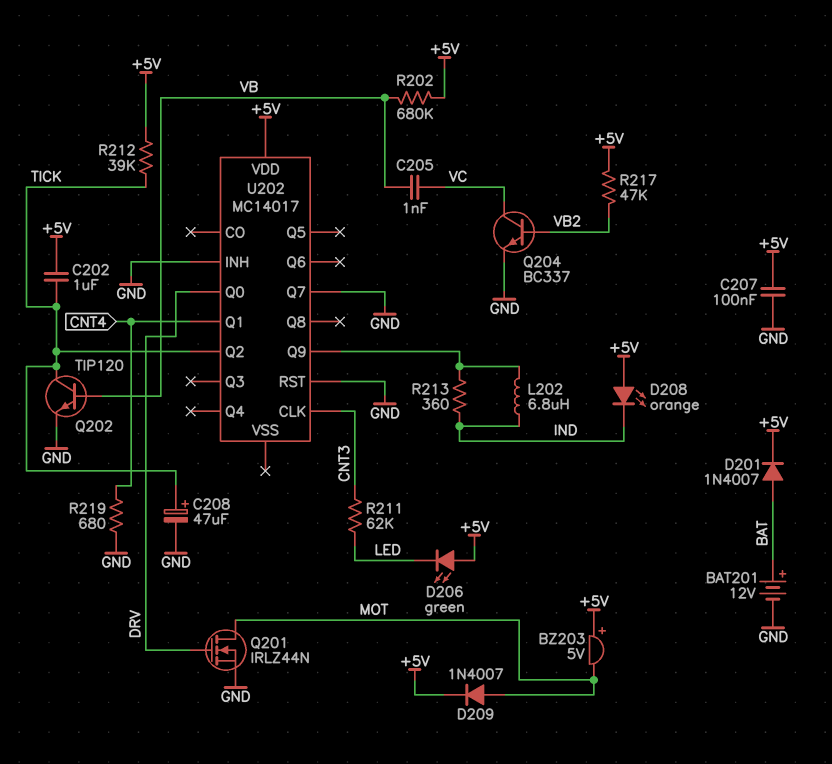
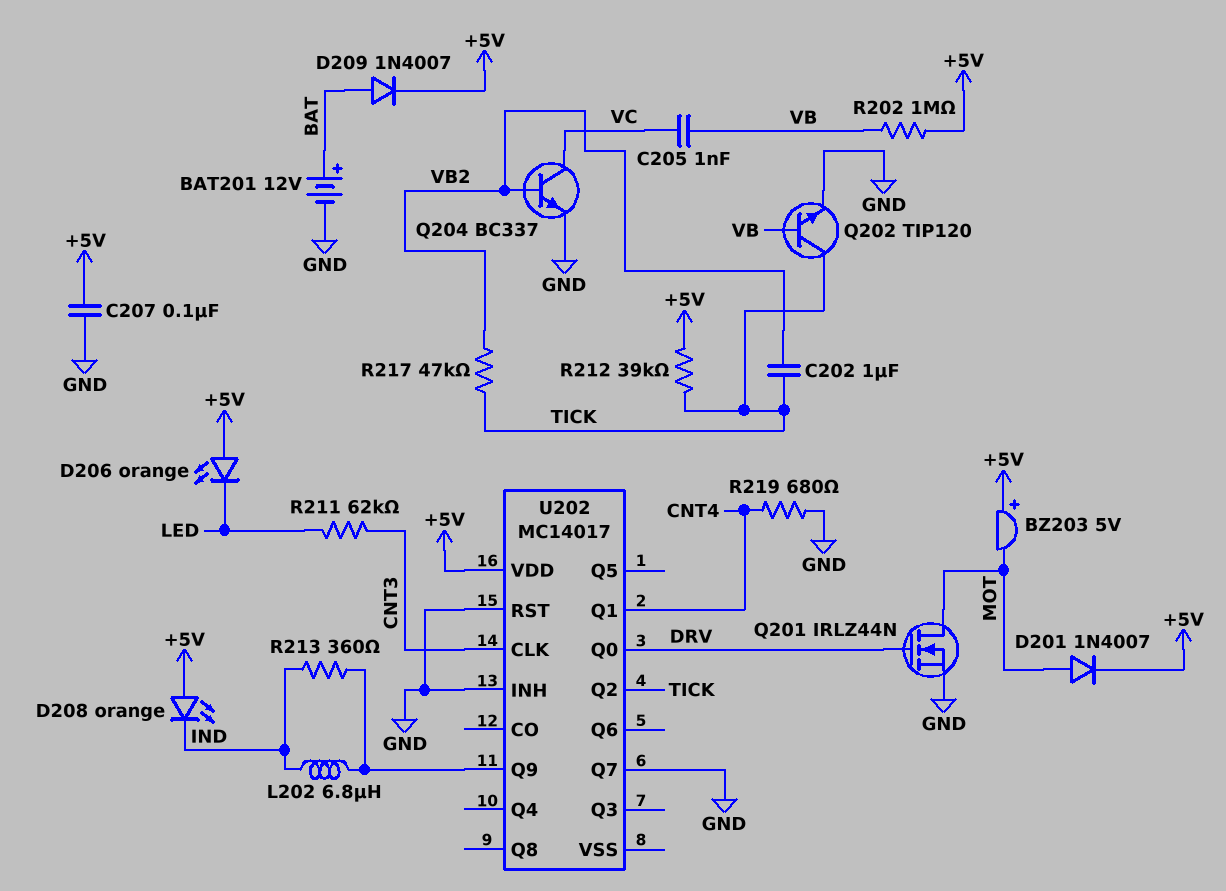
C202: 1uF (+5V, TICK) -> 1uF (TICK, VB2)
C208: 47uF (plus TICK, minus GND) -> none
D201: diode 1N4007 (A BAT, K +5V) -> diode 1N4007 (A MOT, K +5V)
D206: LED green (A +5V, K LED) -> LED orange (A +5V, K LED)
D209: diode 1N4007 (A MOT, K +5V) -> diode 1N4007 (A BAT, K +5V)
R202: 680k (+5V, VB) -> 1M (+5V, VB)
R217: 47k (+5V, VB2) -> 47k (TICK, VB2)

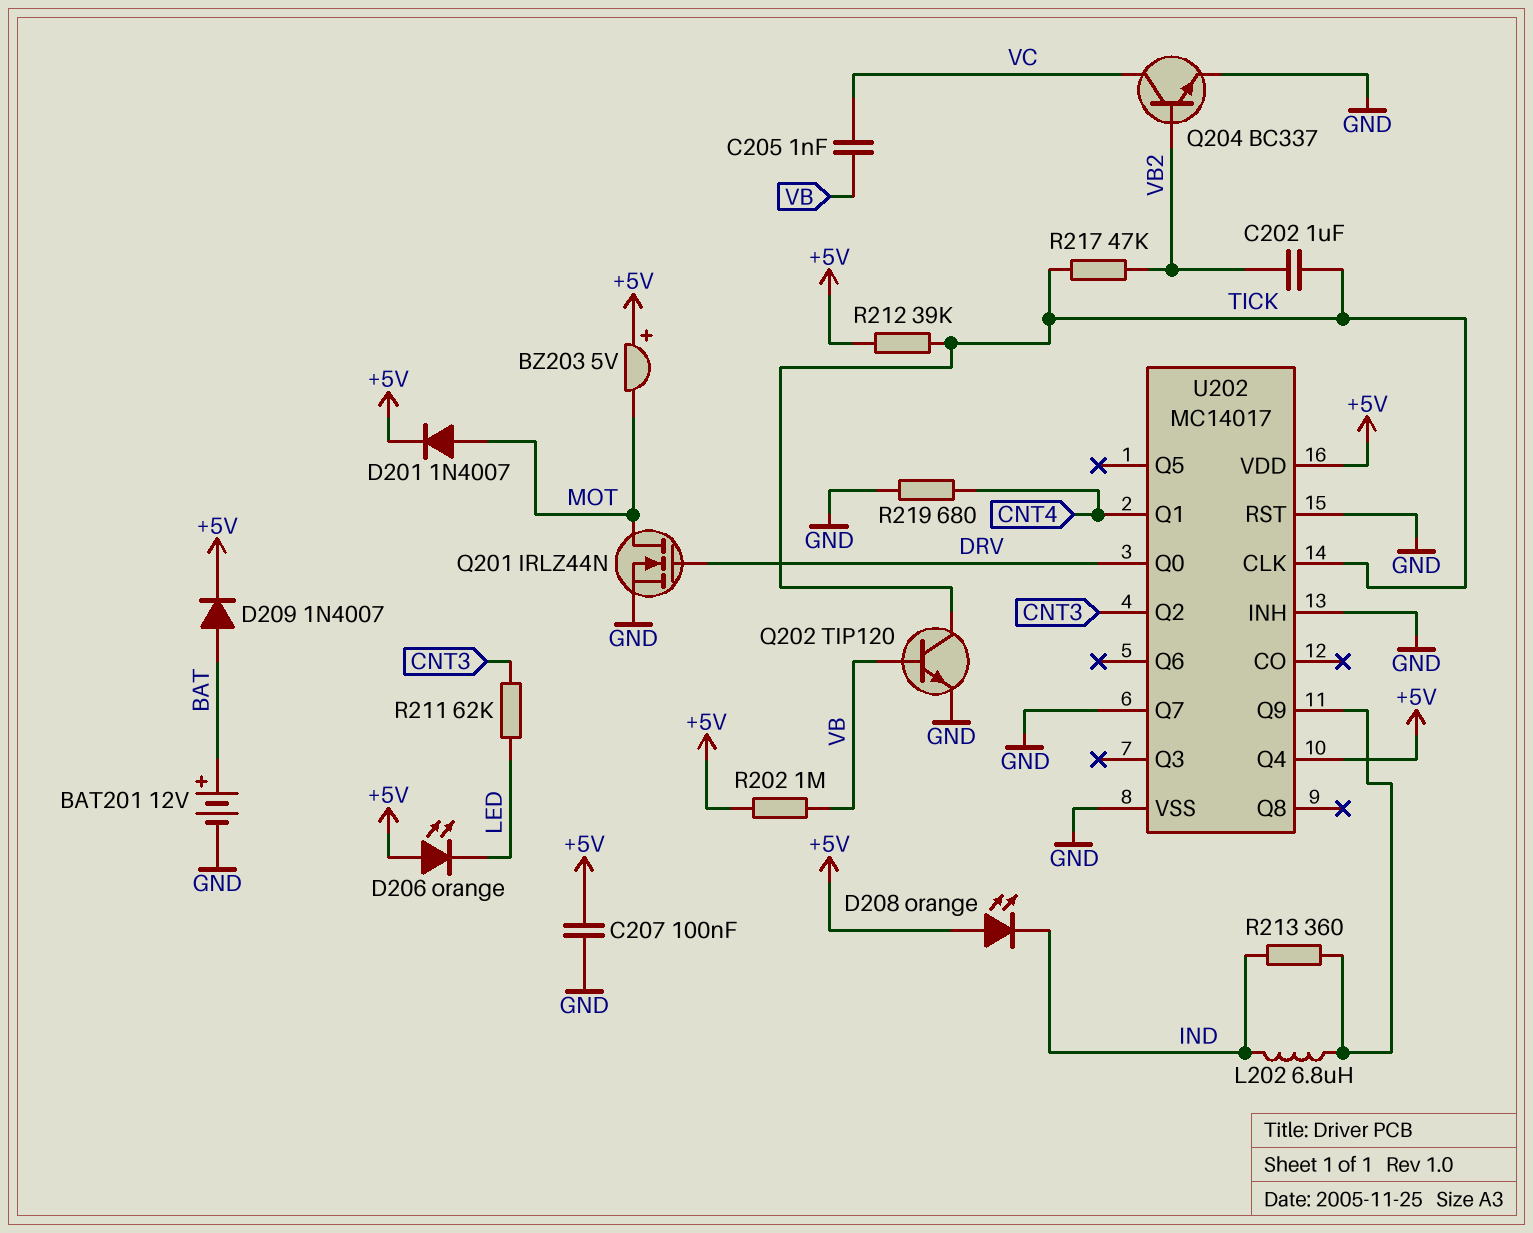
U202 pin CLK: CNT3 -> TICK
U202 pin Q2: TICK -> CNT3
U202 pin Q4: none -> +5V
U202 pin VSS: none -> GND

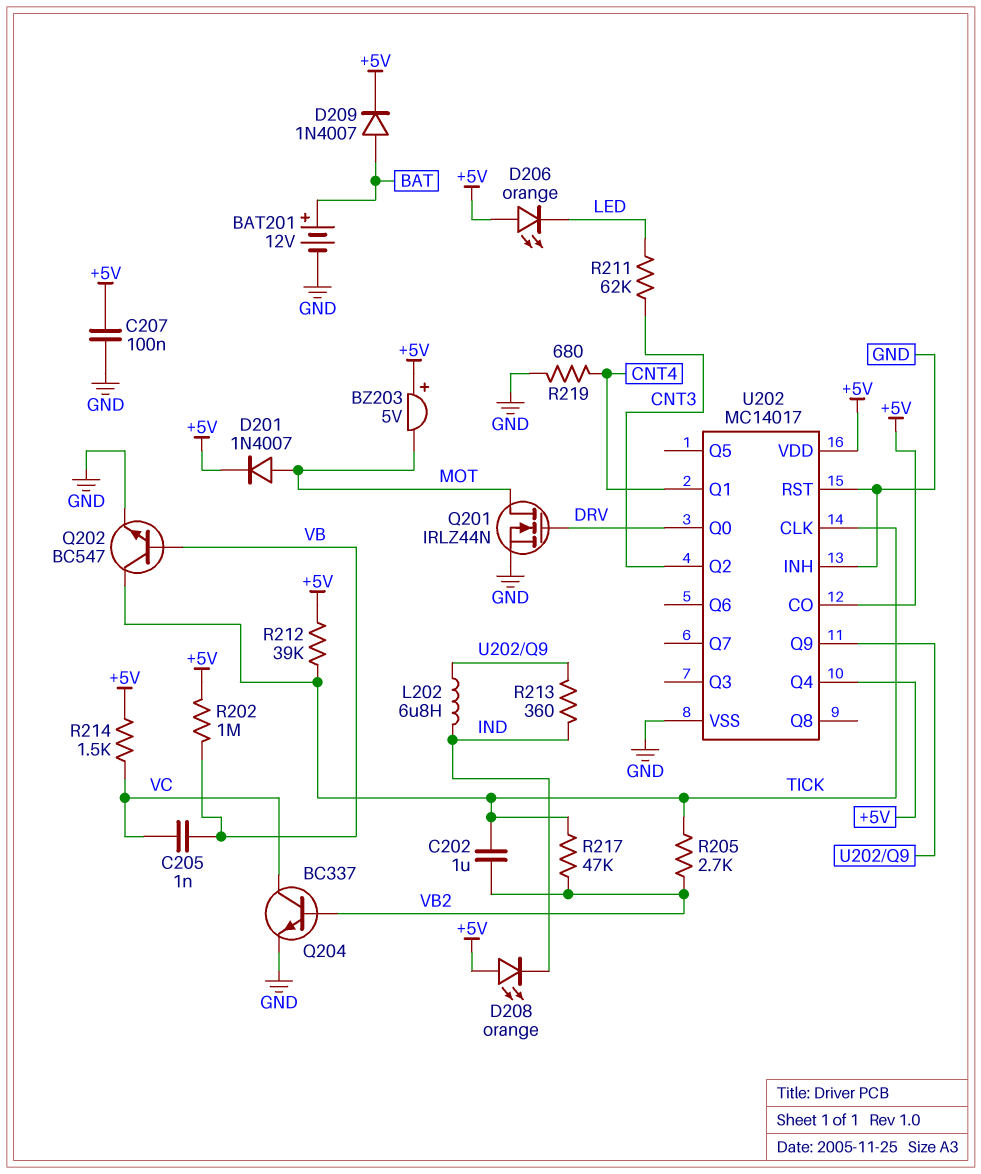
Q202: NPN TIP120 (B VB, C TICK, E GND) -> NPN BC547 (B VB, C TICK, E GND)
R205: none -> 2.7k (TICK, VB2)
R214: none -> 1.5k (+5V, VC)
U202 pin CO: none -> +5V
U202 pin Q7: GND -> none

